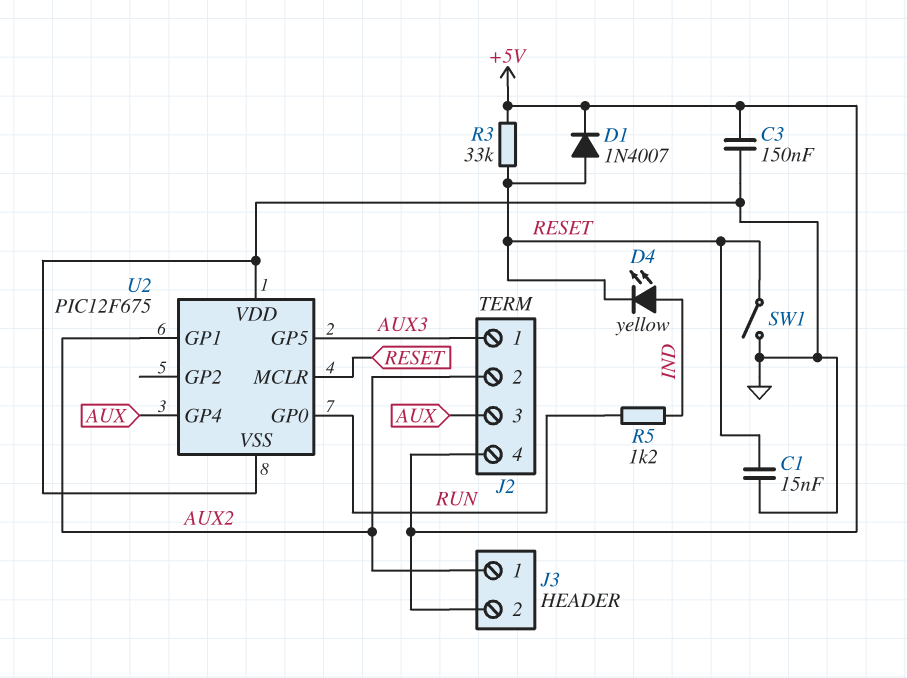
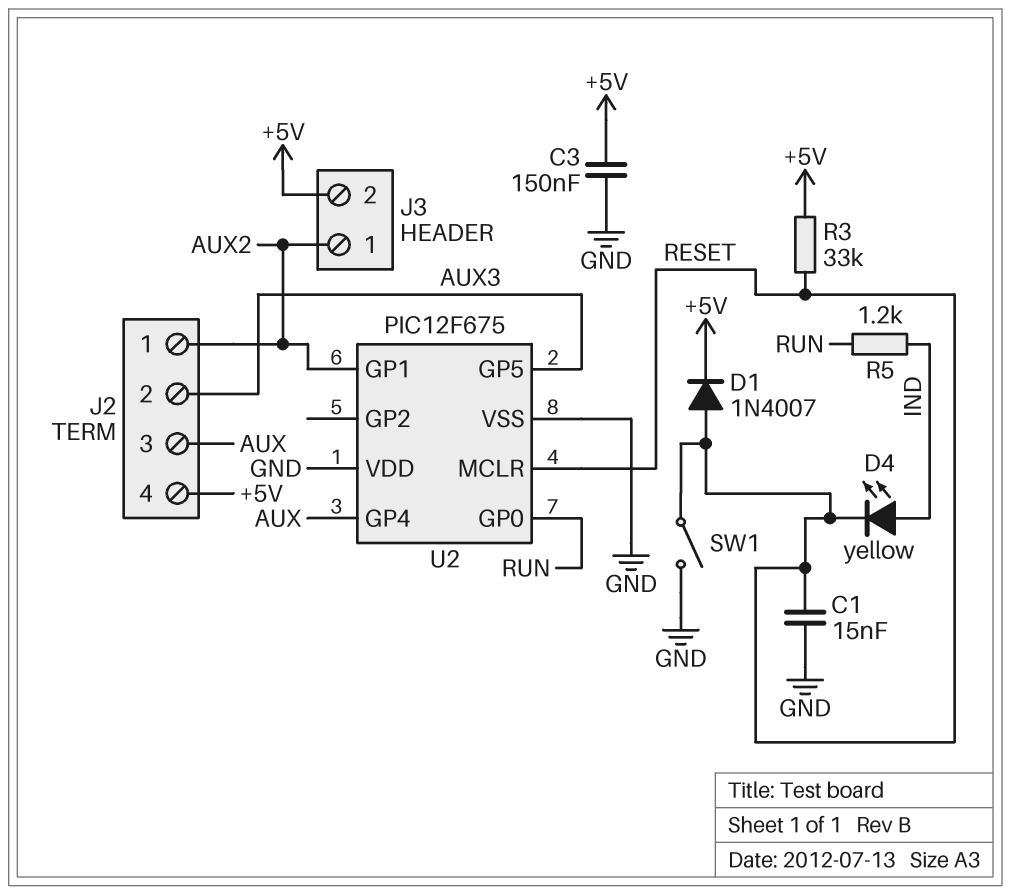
J2 pin 1: AUX3 -> AUX2
J2 pin 2: AUX2 -> AUX3

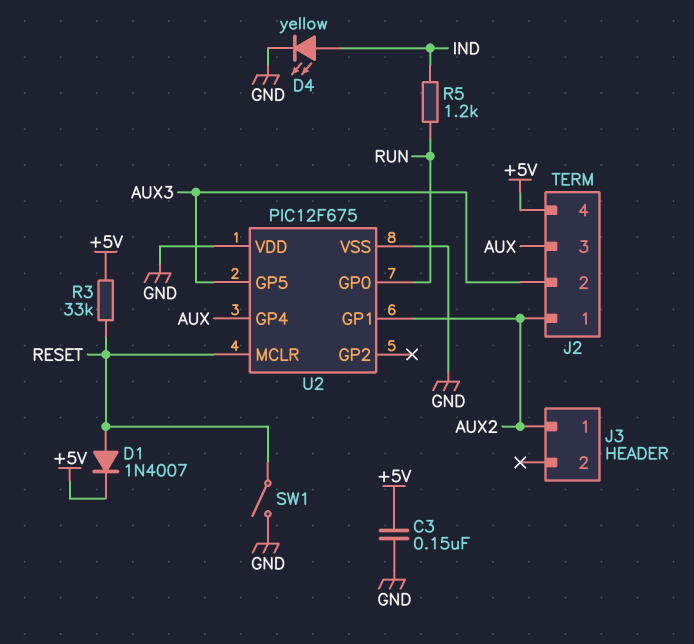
C1: 15nF (GND, RESET) -> none
D4: LED yellow (A IND, K RESET) -> LED yellow (A IND, K GND)
J3 pin 2: +5V -> none

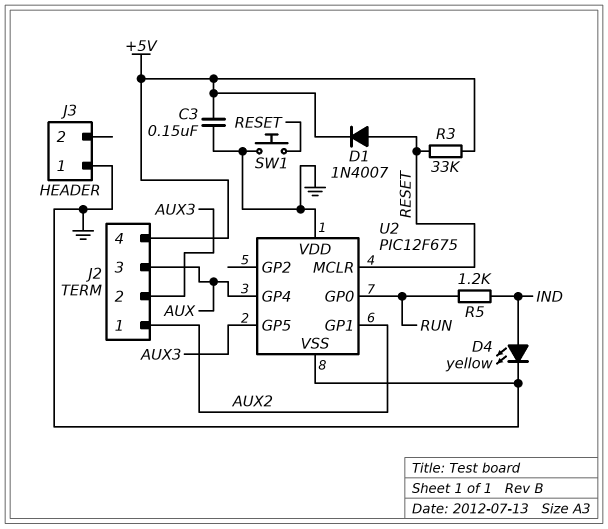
J3 pin 1: AUX2 -> GND
SW1: switch (GND, RESET) -> button (GND, RESET)

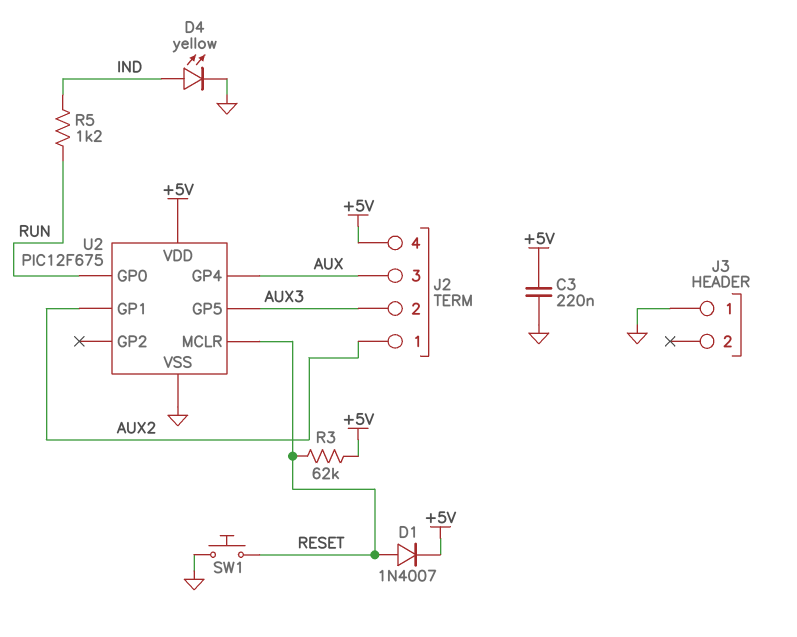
C3: 150nF (+5V, GND) -> 220nF (+5V, GND)
R3: 33k (+5V, RESET) -> 62k (+5V, RESET)
U2 pin VDD: GND -> +5V

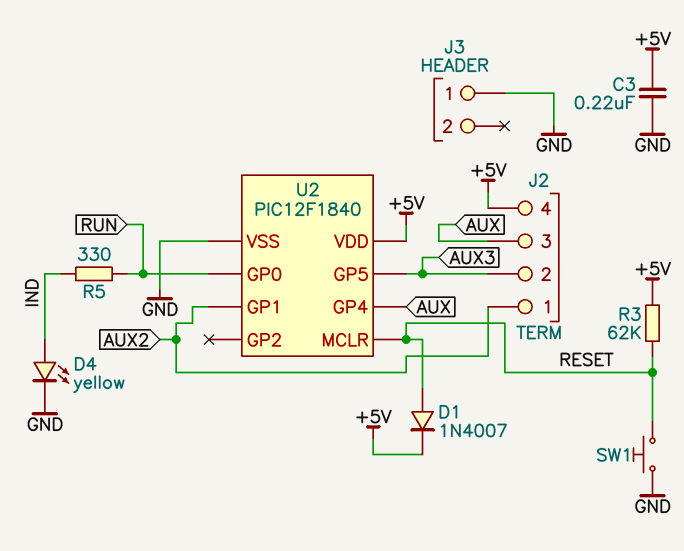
R5: 1.2k (IND, RUN) -> 330 (IND, RUN)
U2: PIC12F675 -> PIC12F1840

